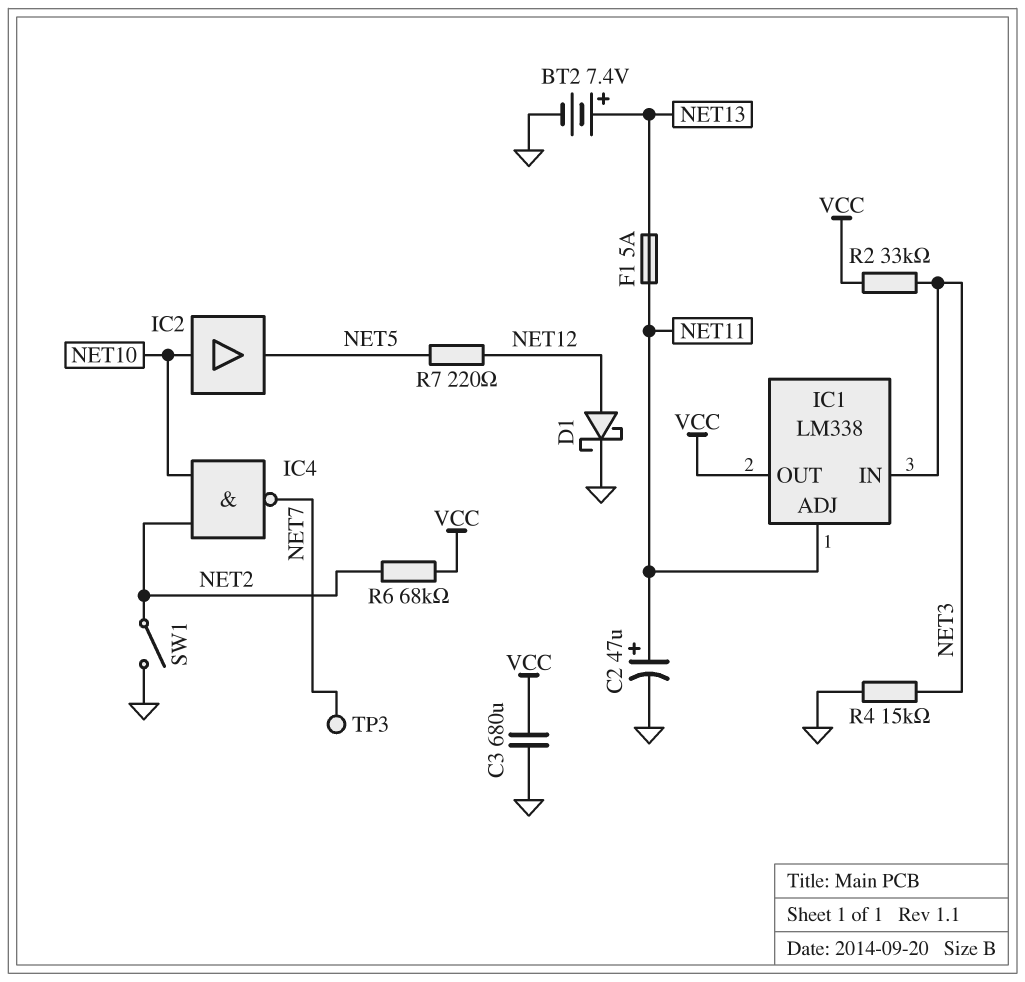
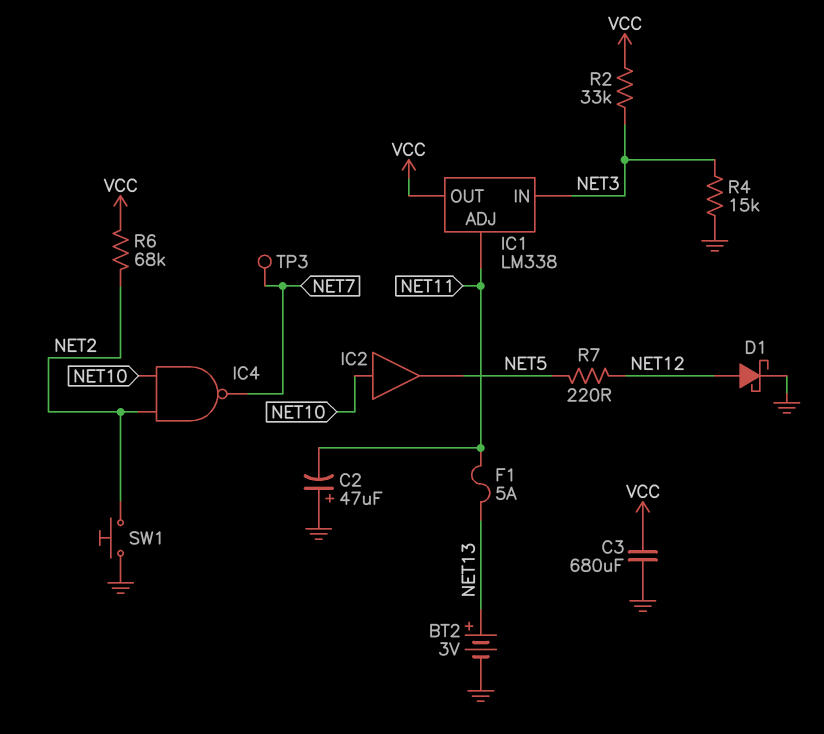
BT2: 7.4V (plus NET13, minus GND) -> 3V (plus NET13, minus GND)
C2: 47uF (plus NET11, minus GND) -> 47uF (plus GND, minus NET11)
SW1: switch (GND, NET2) -> button (GND, NET2)

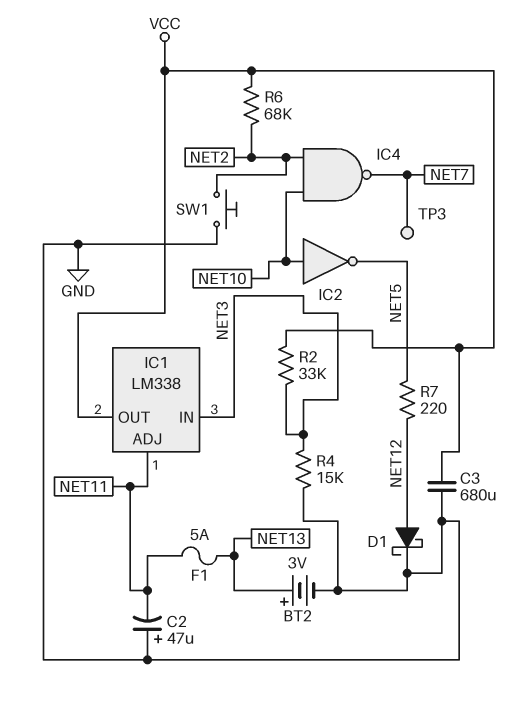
IC2: buffer (in NET10, out NET5) -> NOT (in NET10, out NET5)

